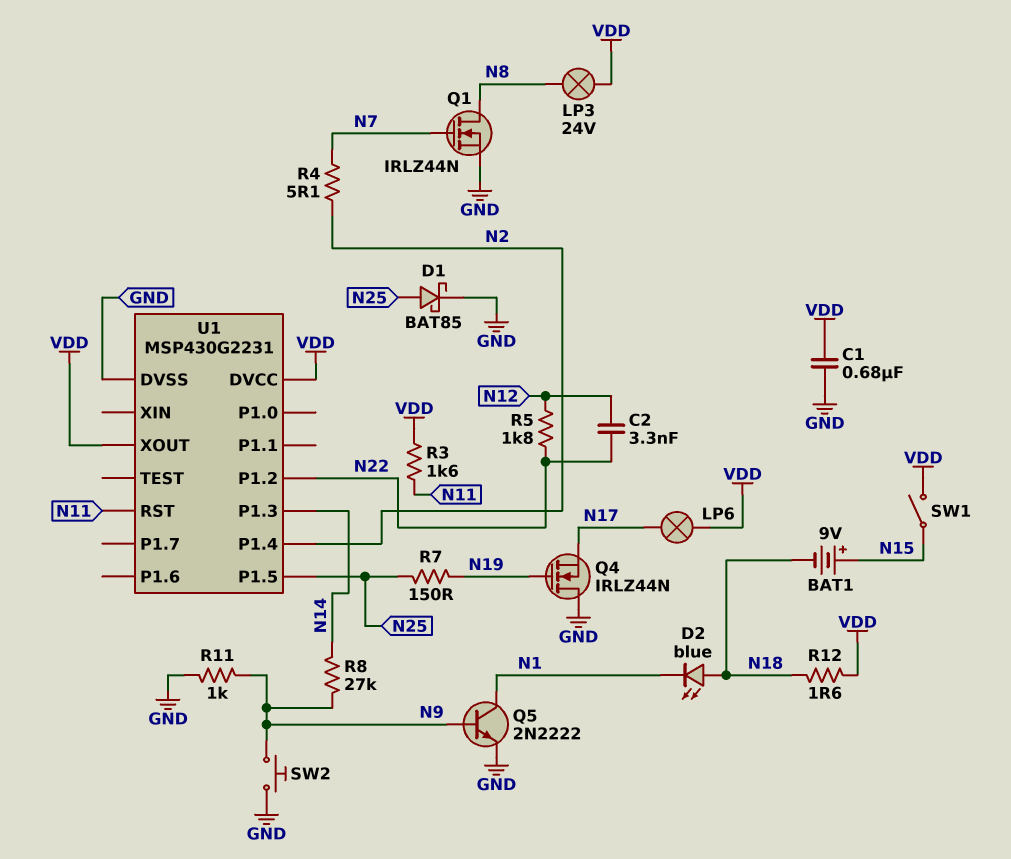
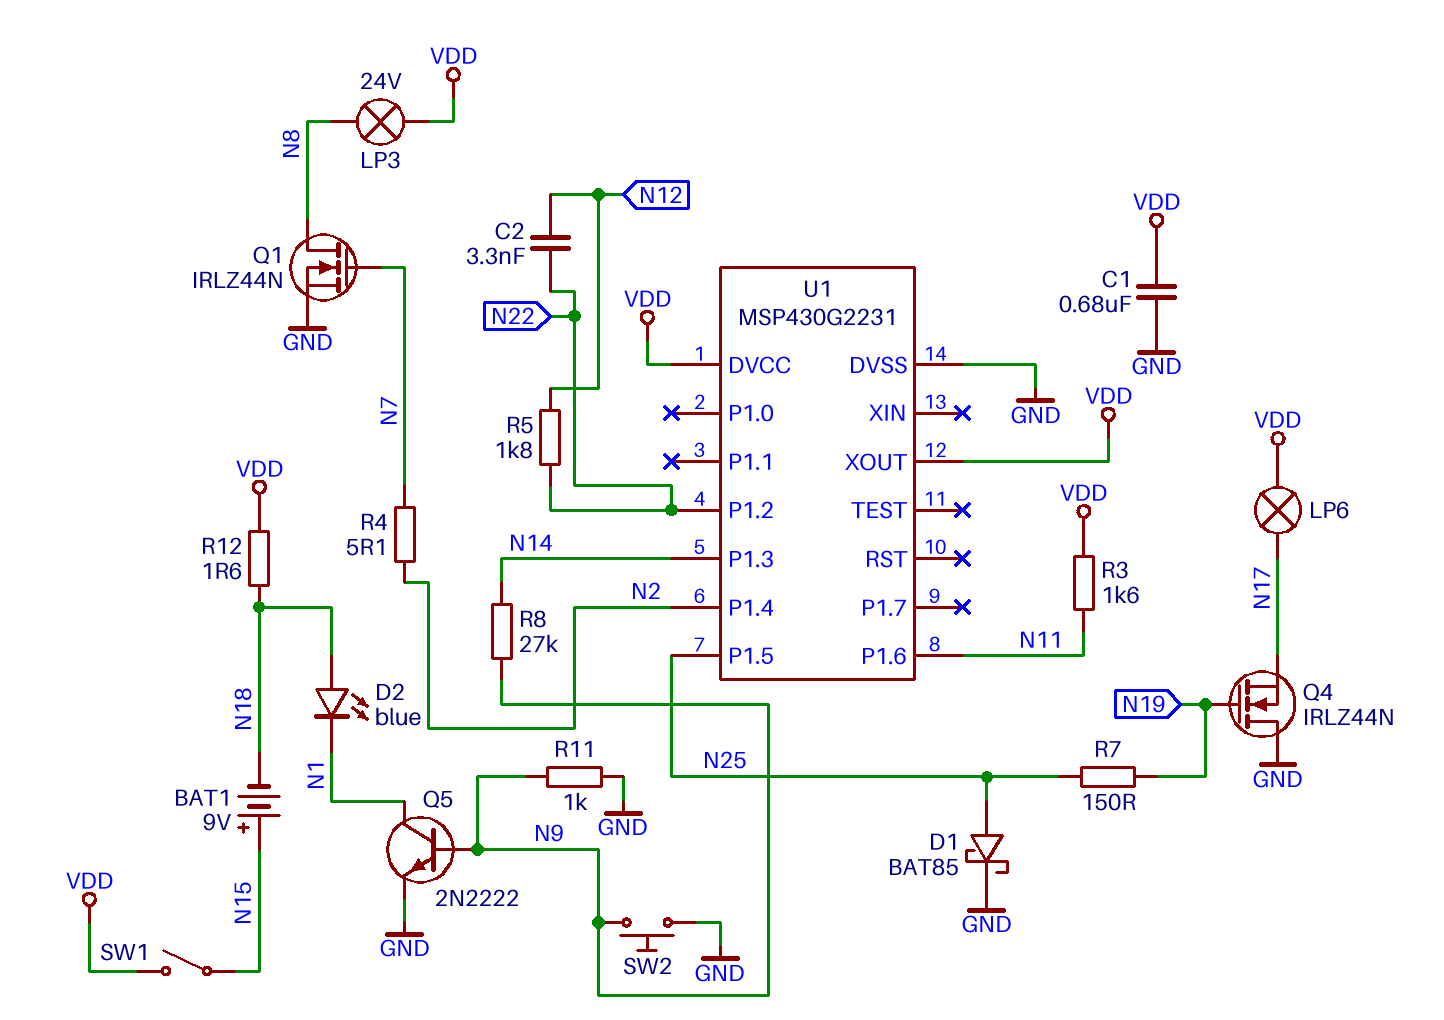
U1 pin P1.6: none -> N11
U1 pin RST: N11 -> none

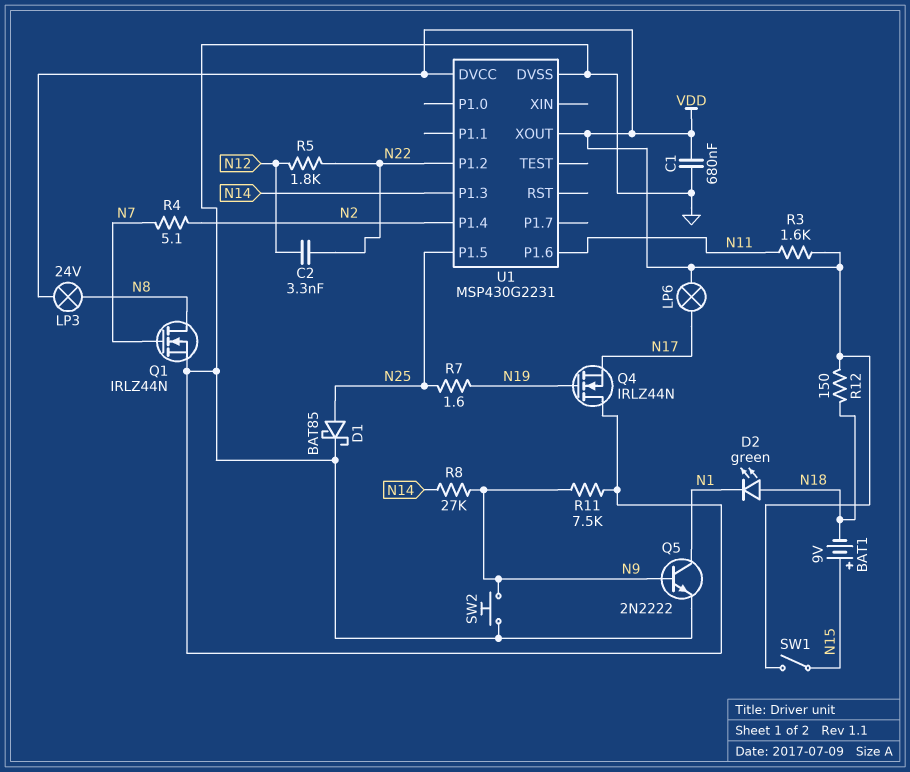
D2: LED blue (A N18, K N1) -> LED green (A N18, K N1)
R7: 150 (N19, N25) -> 1.6 (N19, N25)
R11: 1k (GND, N9) -> 7.5k (GND, N9)
R12: 1.6 (N18, VDD) -> 150 (N18, VDD)

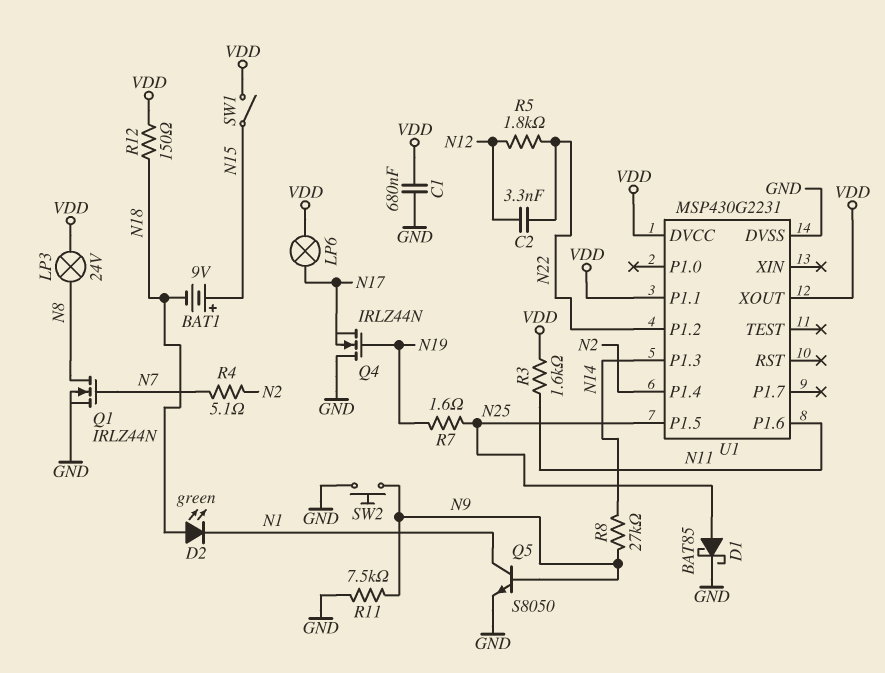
Q5: NPN 2N2222 (B N9, C N1, E GND) -> NPN S8050 (B N9, C N1, E GND)
U1 pin P1.1: none -> VDD

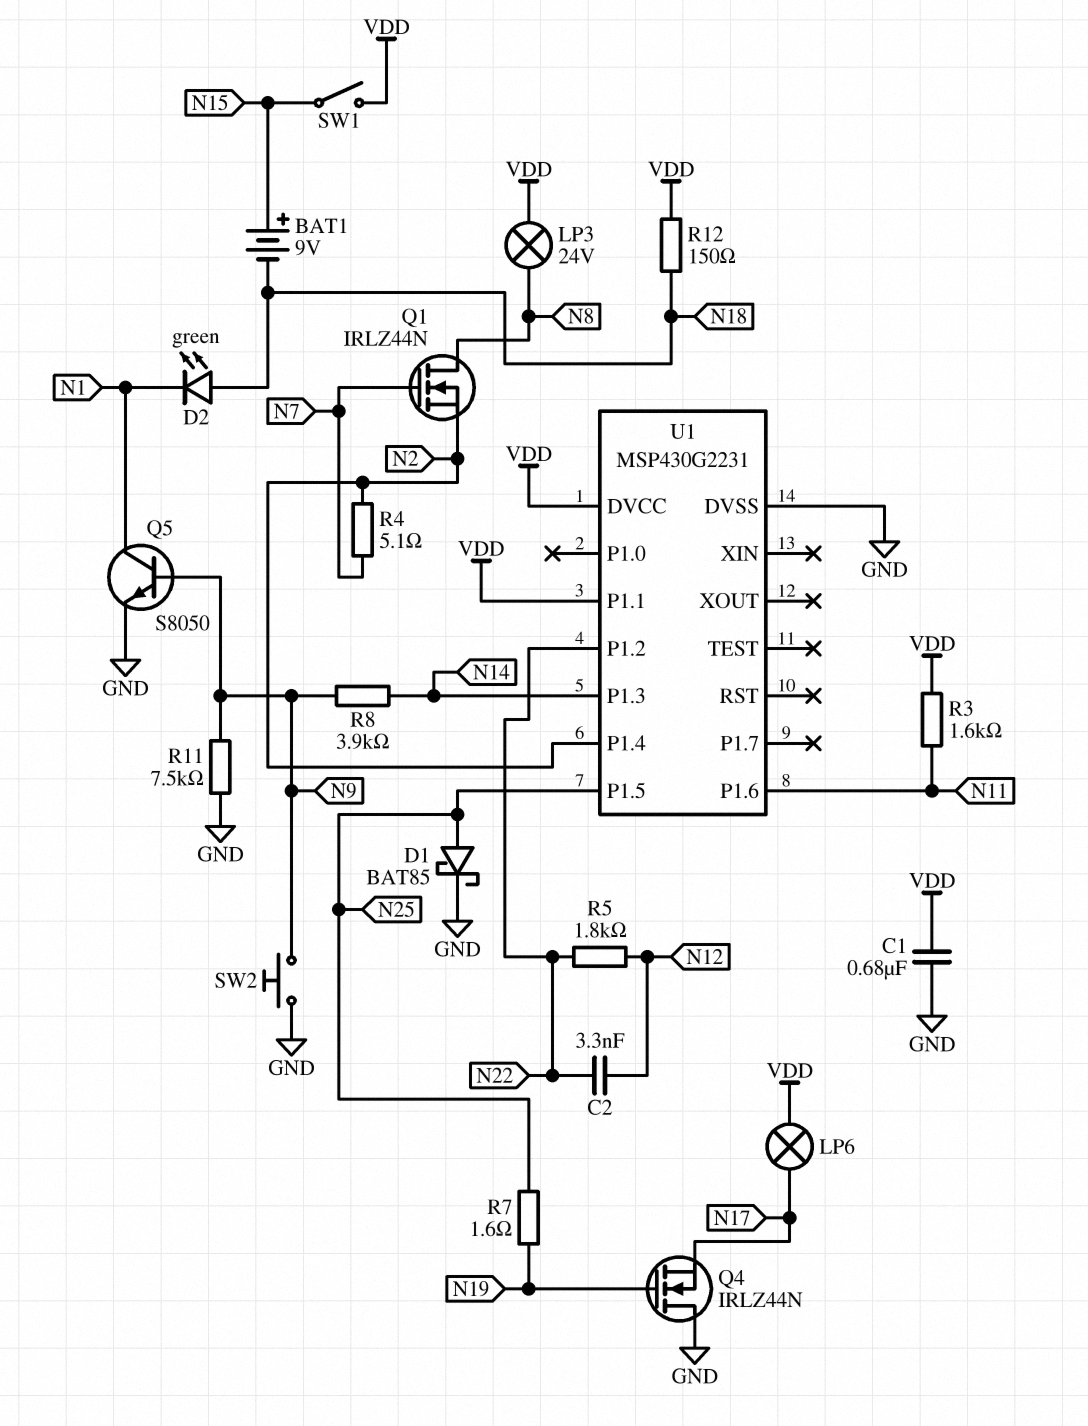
Q1: NMOS IRLZ44N (G N7, D N8, S GND) -> NMOS IRLZ44N (G N7, D N8, S N2)
R8: 27k (N9, N14) -> 3.9k (N9, N14)
U1 pin XOUT: VDD -> none

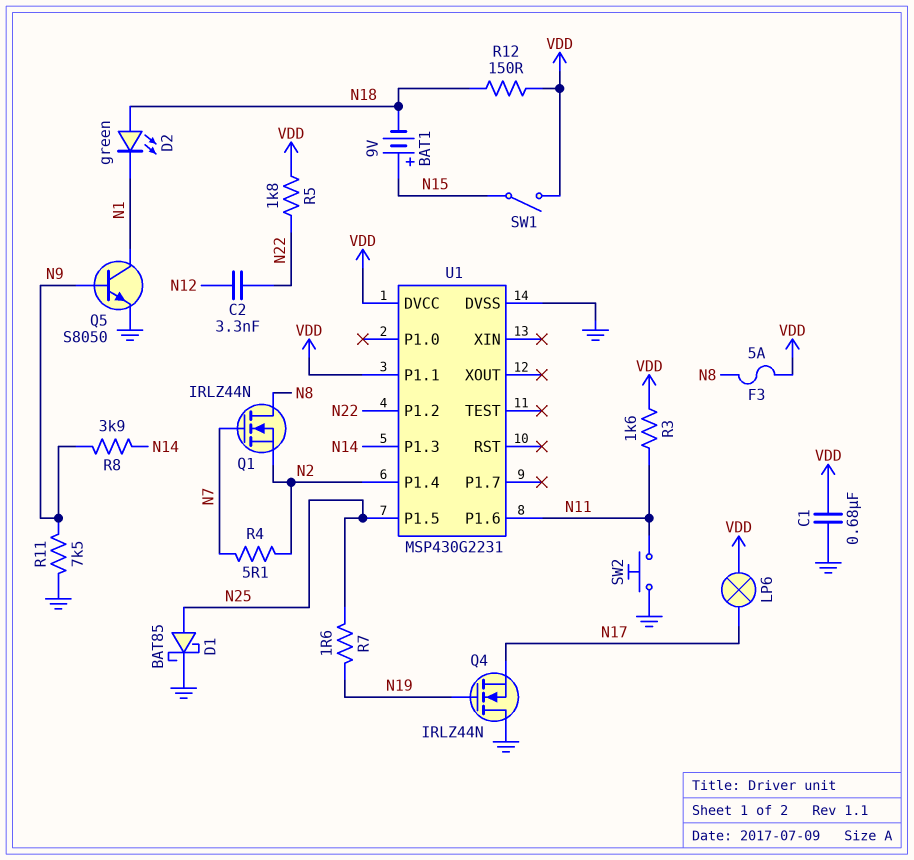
F3: none -> 5A (N8, VDD)
LP3: lamp 24V (N8, VDD) -> none
R5: 1.8k (N12, N22) -> 1.8k (N22, VDD)
SW2: button (GND, N9) -> button (GND, N11)

